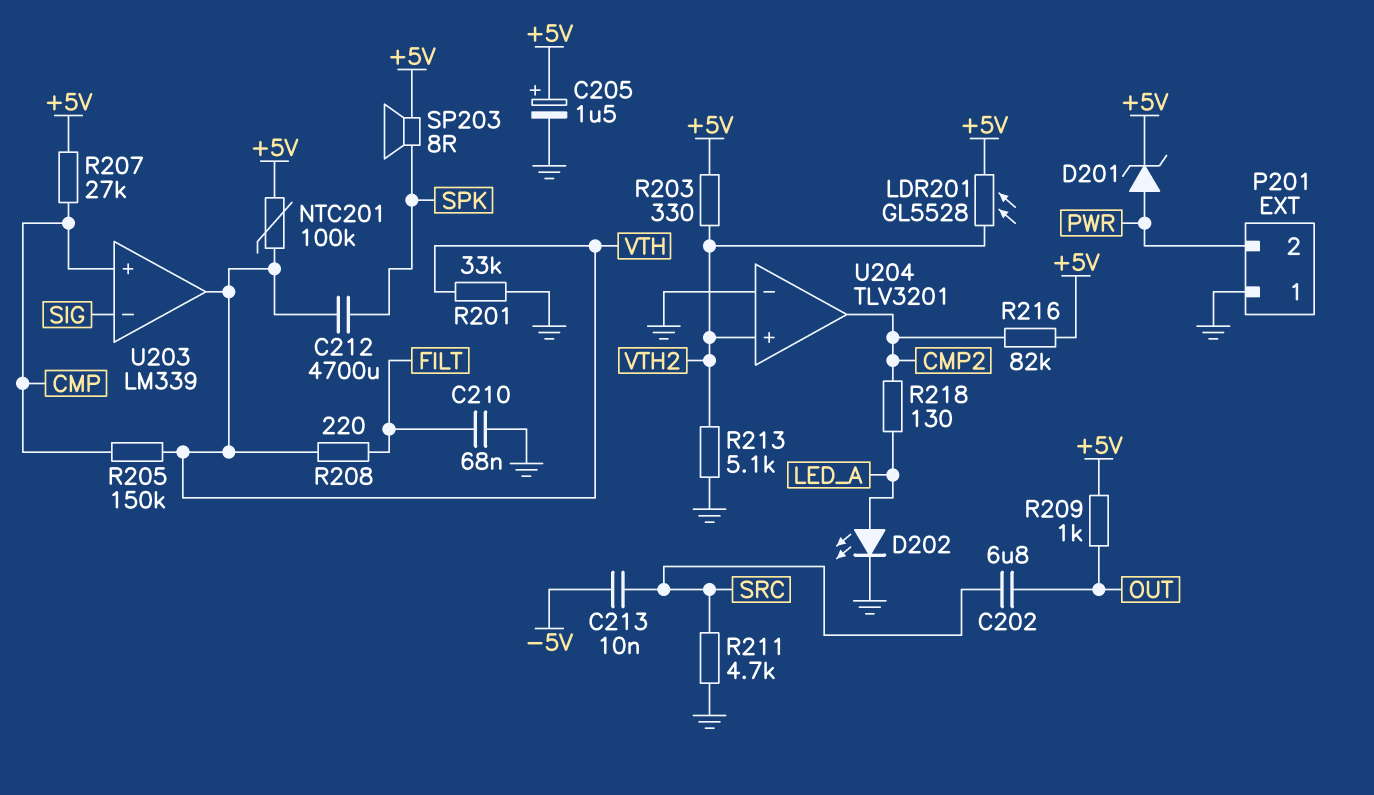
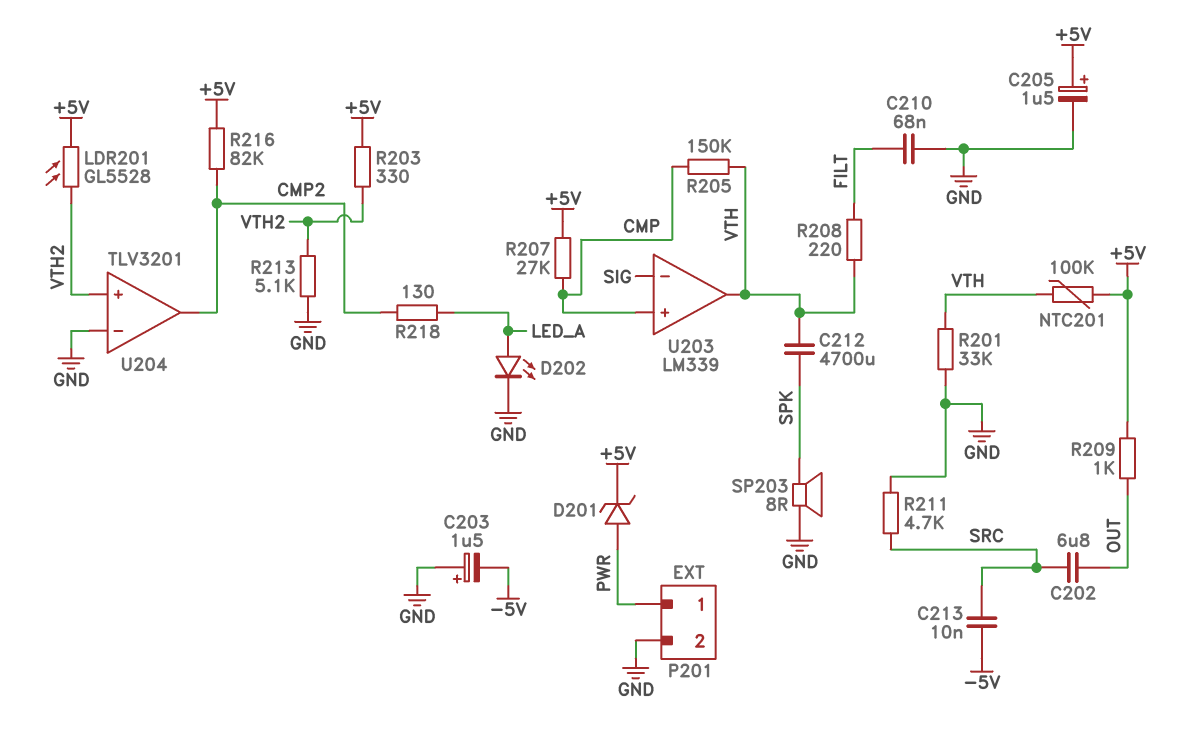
C203: none -> 1.5uF (plus GND, minus -5V)
P201 pin 1: GND -> PWR
P201 pin 2: PWR -> GND
SP203: speaker 8R (+5V, SPK) -> speaker 8R (GND, SPK)

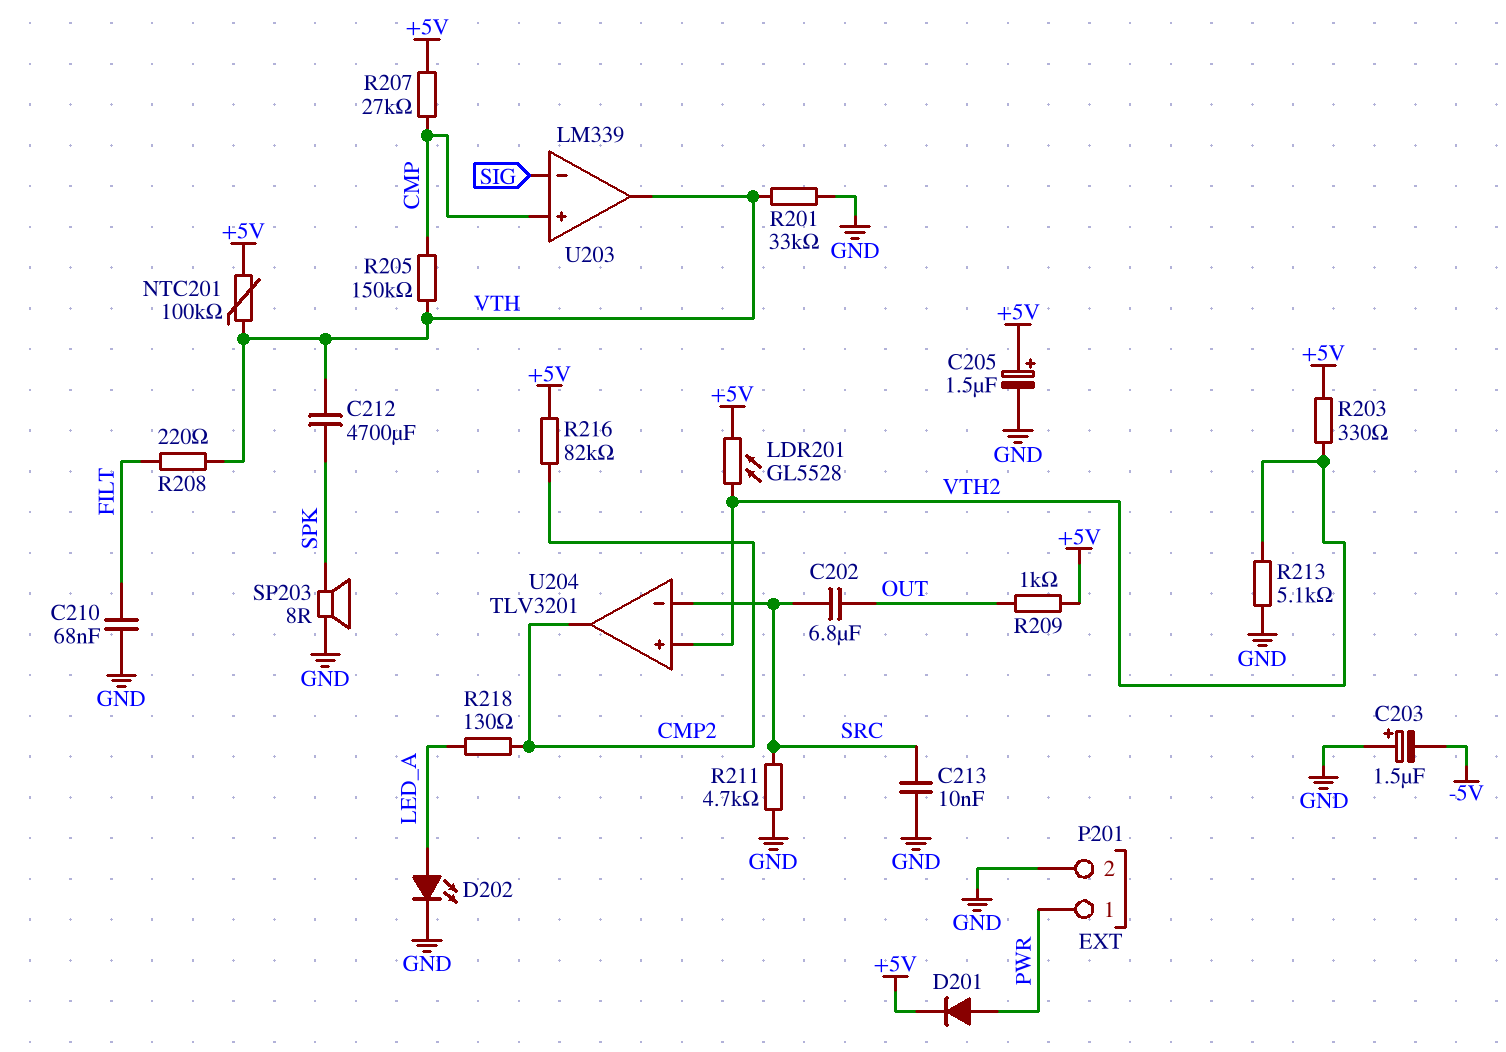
C213: 10nF (-5V, SRC) -> 10nF (GND, SRC)
D201: zener (A PWR, K +5V) -> diode (A PWR, K +5V)
U204 pin in-: GND -> SRC

